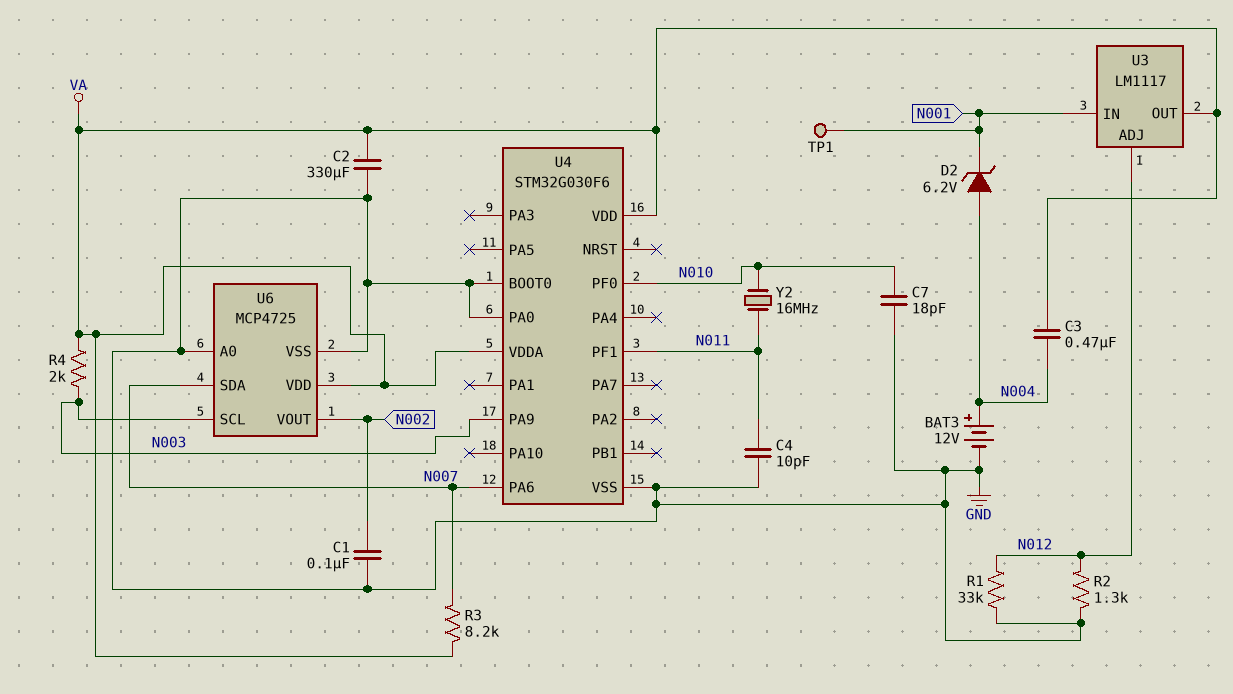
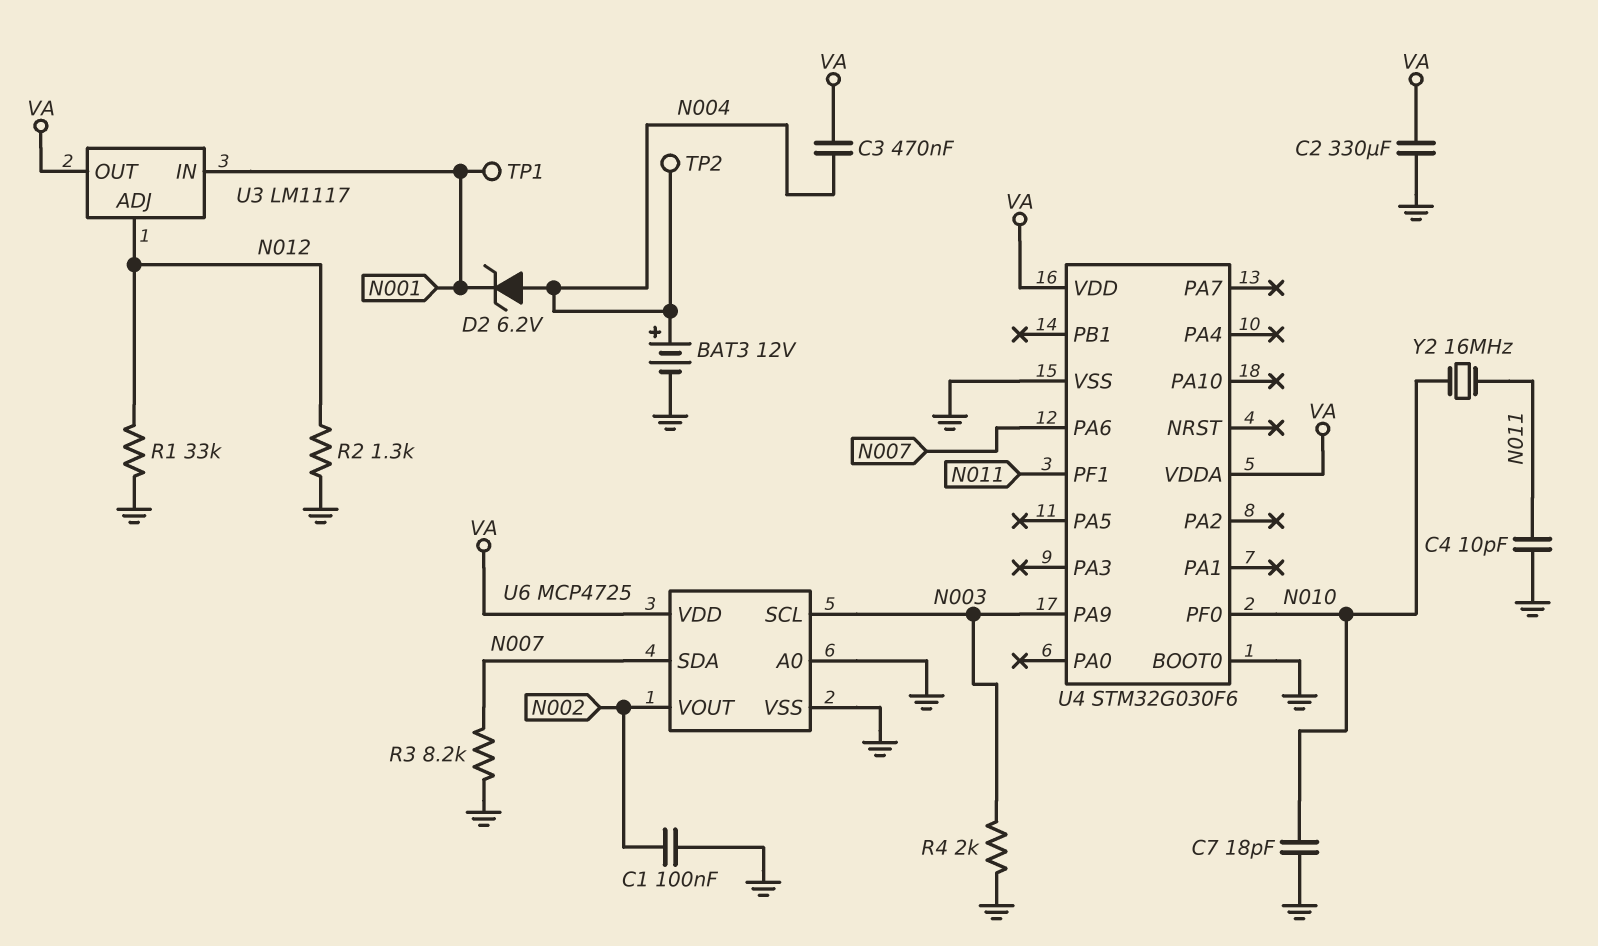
R3: 8.2k (N007, VA) -> 8.2k (GND, N007)
R4: 2k (N003, VA) -> 2k (GND, N003)
TP2: none -> test point (N004)
U4 pin PA0: GND -> none

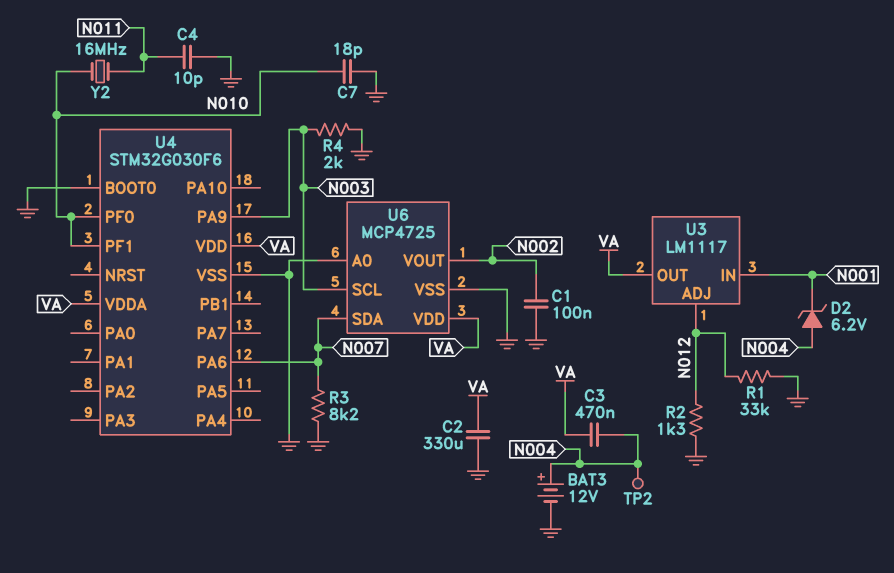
TP1: test point (N001) -> none
U4 pin PF1: N011 -> N010

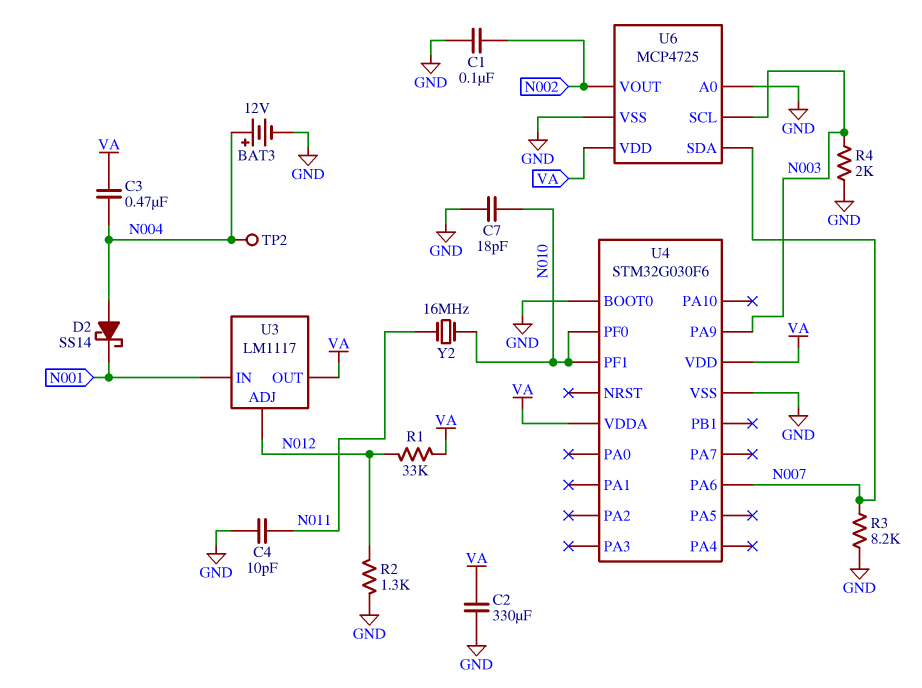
D2: zener 6.2V (A N004, K N001) -> schottky SS14 (A N004, K N001)
R1: 33k (GND, N012) -> 33k (N012, VA)

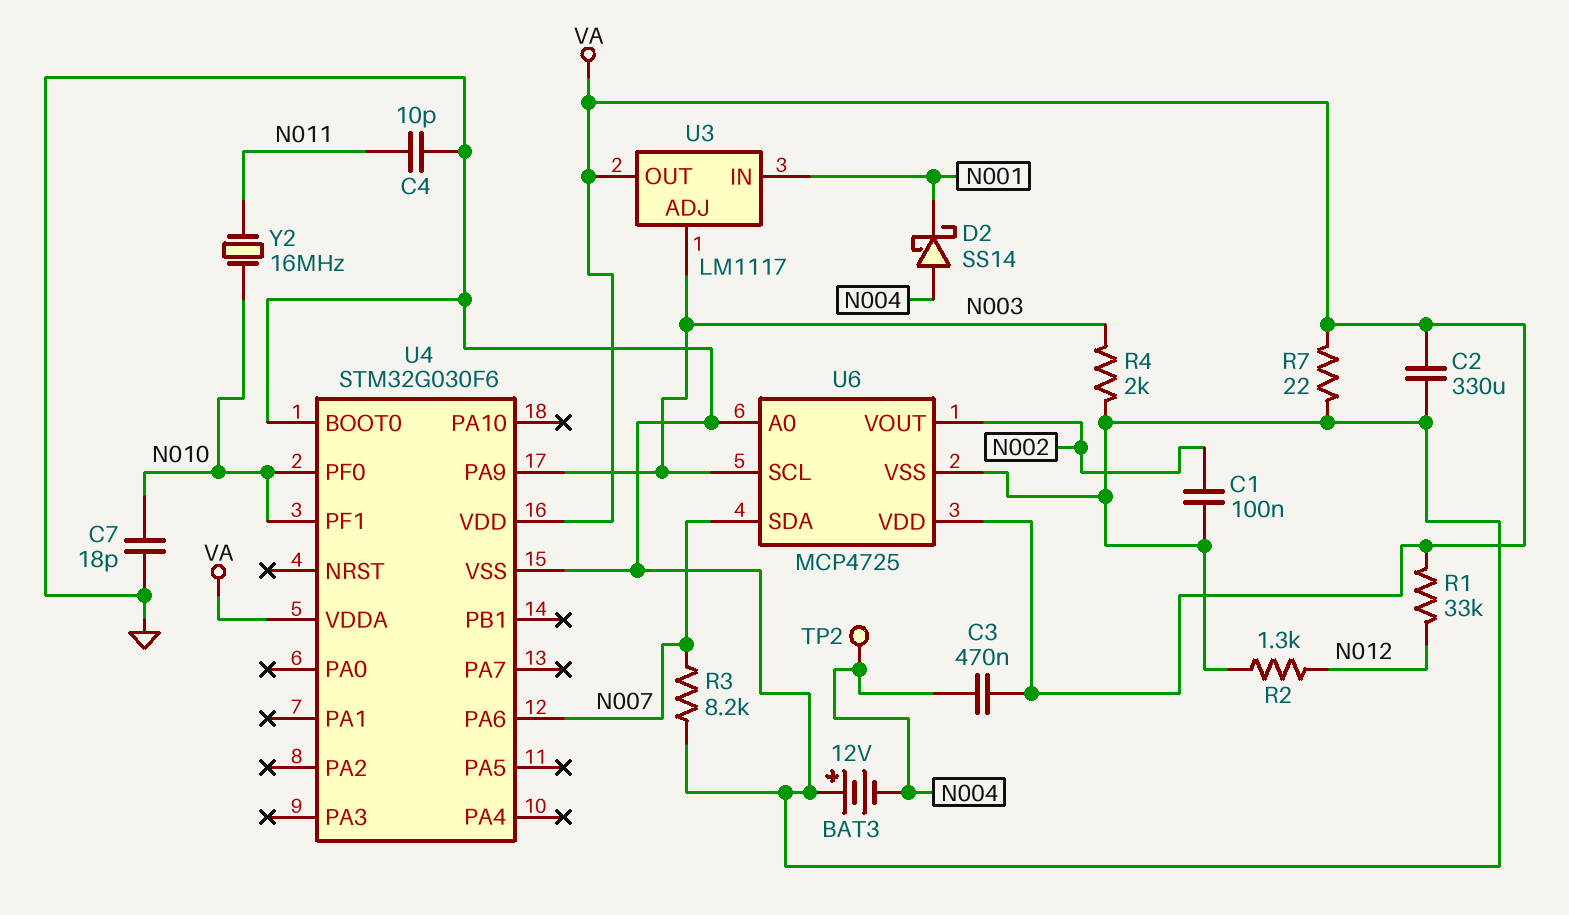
BAT3: 12V (plus N004, minus GND) -> 12V (plus GND, minus N004)
R7: none -> 22 (GND, VA)
U3 pin ADJ: N012 -> N003

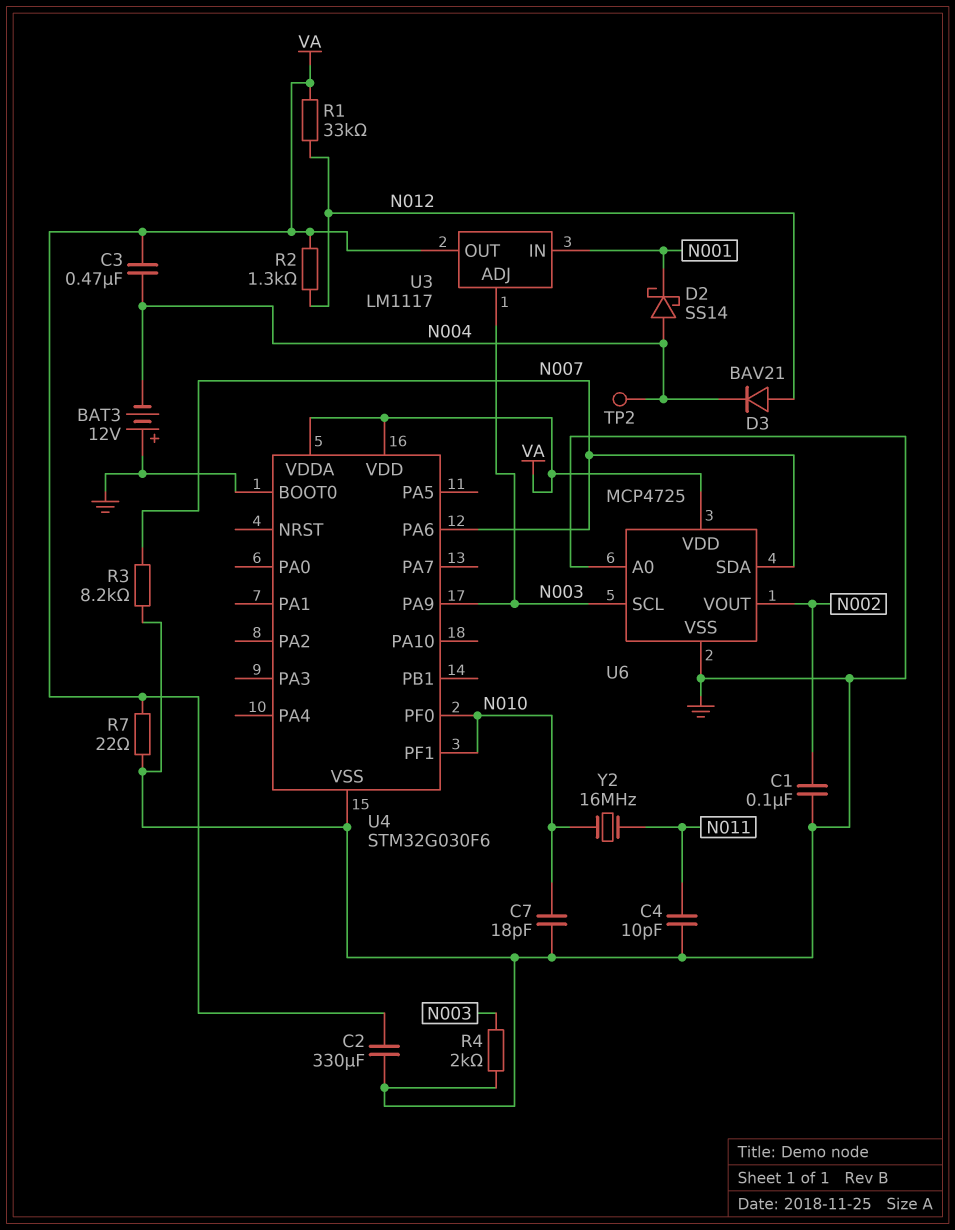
D3: none -> diode BAV21 (A N012, K N004)
R2: 1.3k (GND, N012) -> 1.3k (N012, VA)

